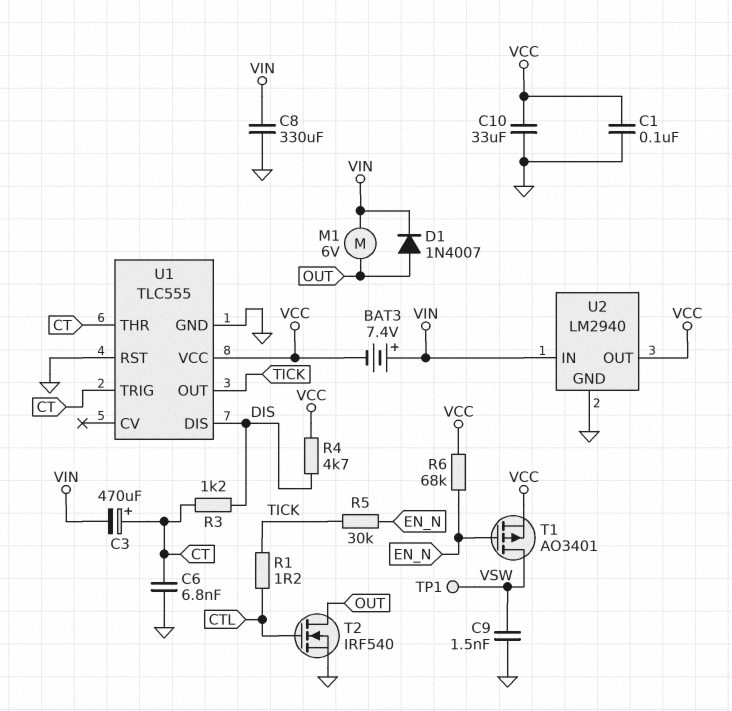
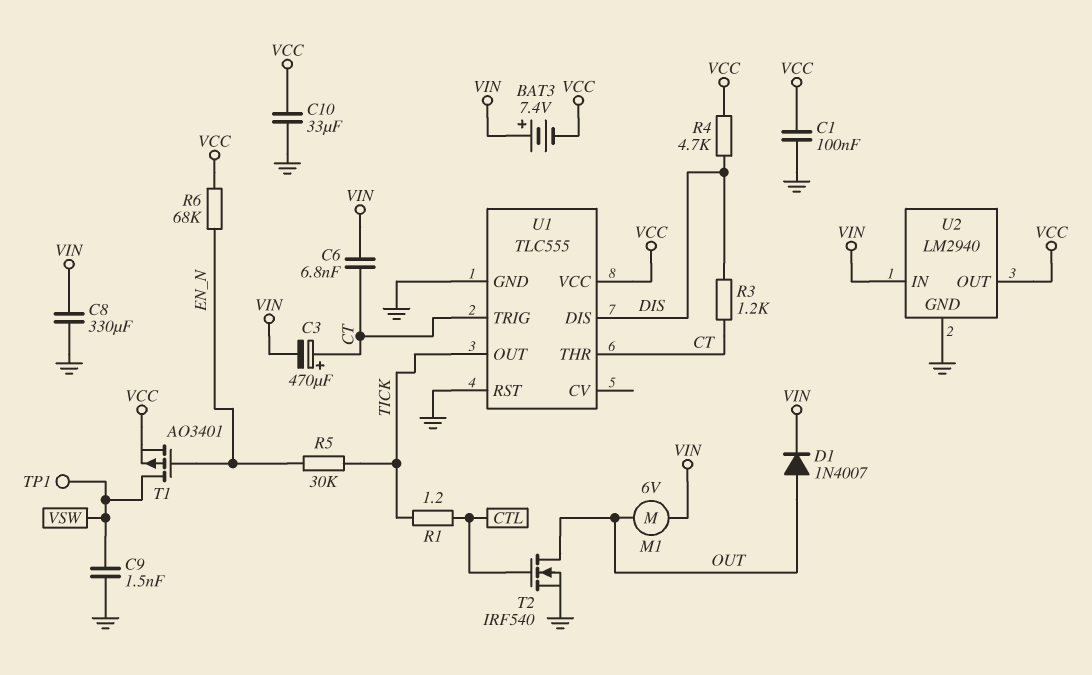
C6: 6.8nF (CT, GND) -> 6.8nF (CT, VIN)

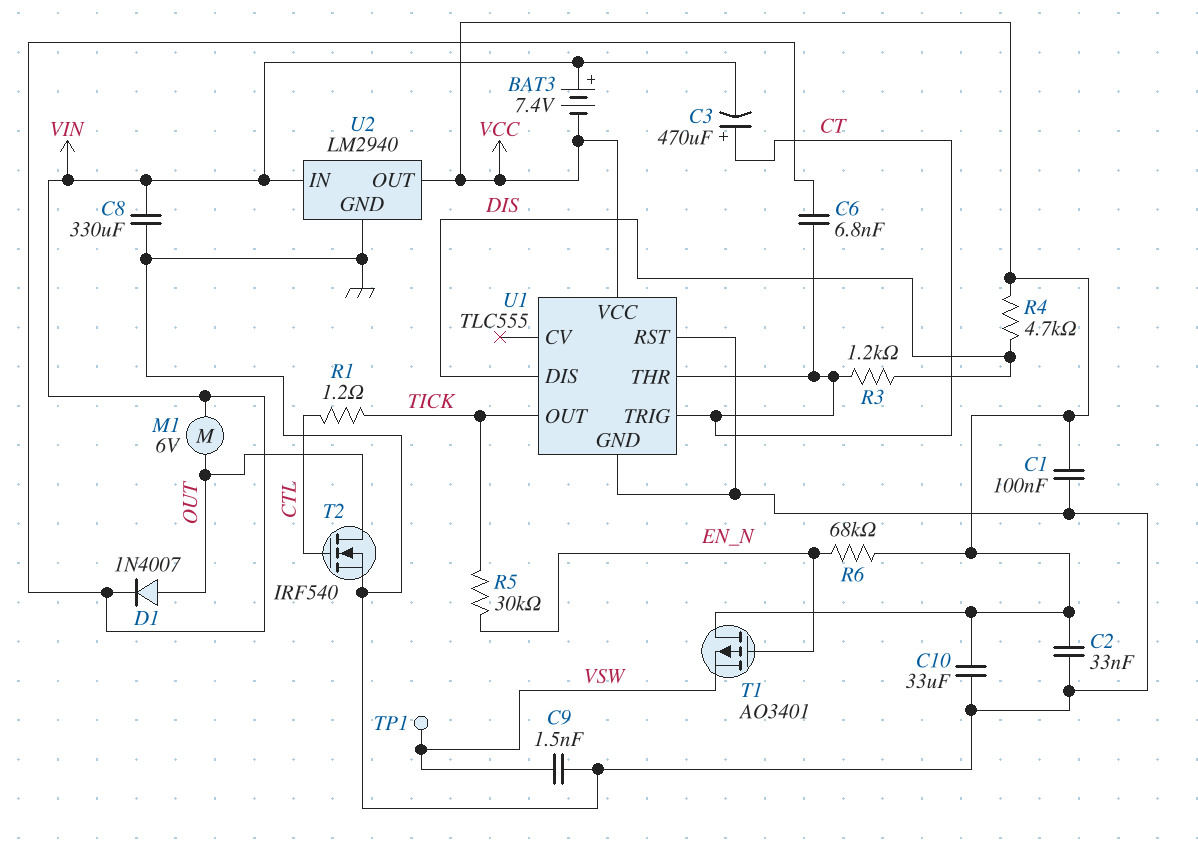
C2: none -> 33nF (GND, VCC)
T1: PMOS AO3401 (G EN_N, D VSW, S VCC) -> PMOS AO3401 (G EN_N, D VCC, S VSW)

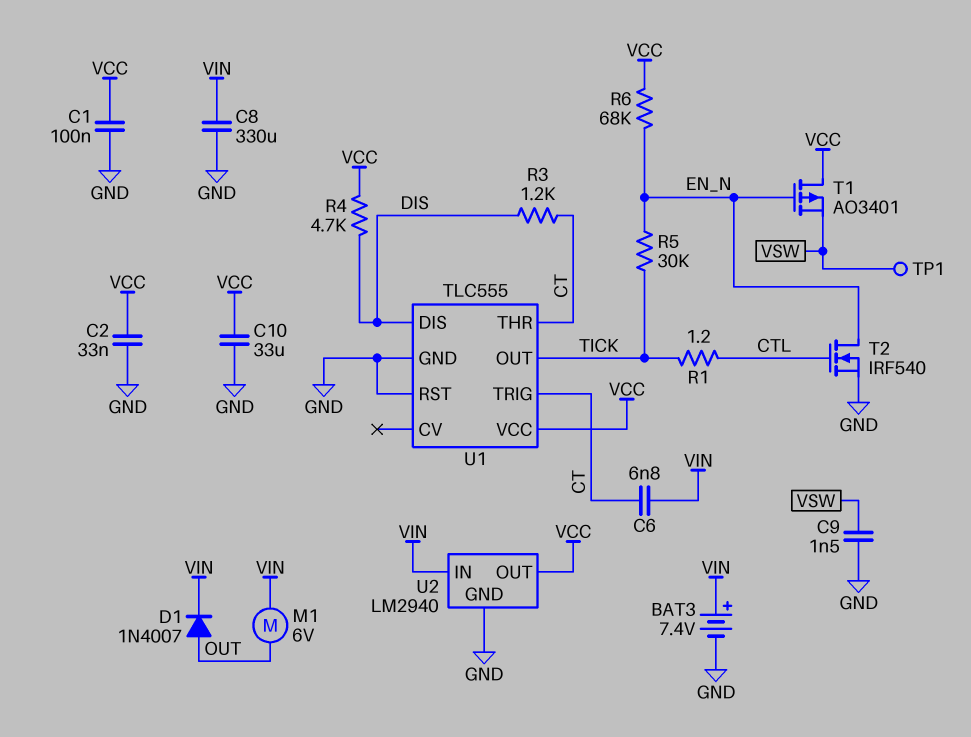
BAT3: 7.4V (plus VIN, minus VCC) -> 7.4V (plus VIN, minus GND)
C3: 470uF (plus CT, minus VIN) -> none
T2: NMOS IRF540 (G CTL, D OUT, S GND) -> NMOS IRF540 (G CTL, D EN_N, S GND)

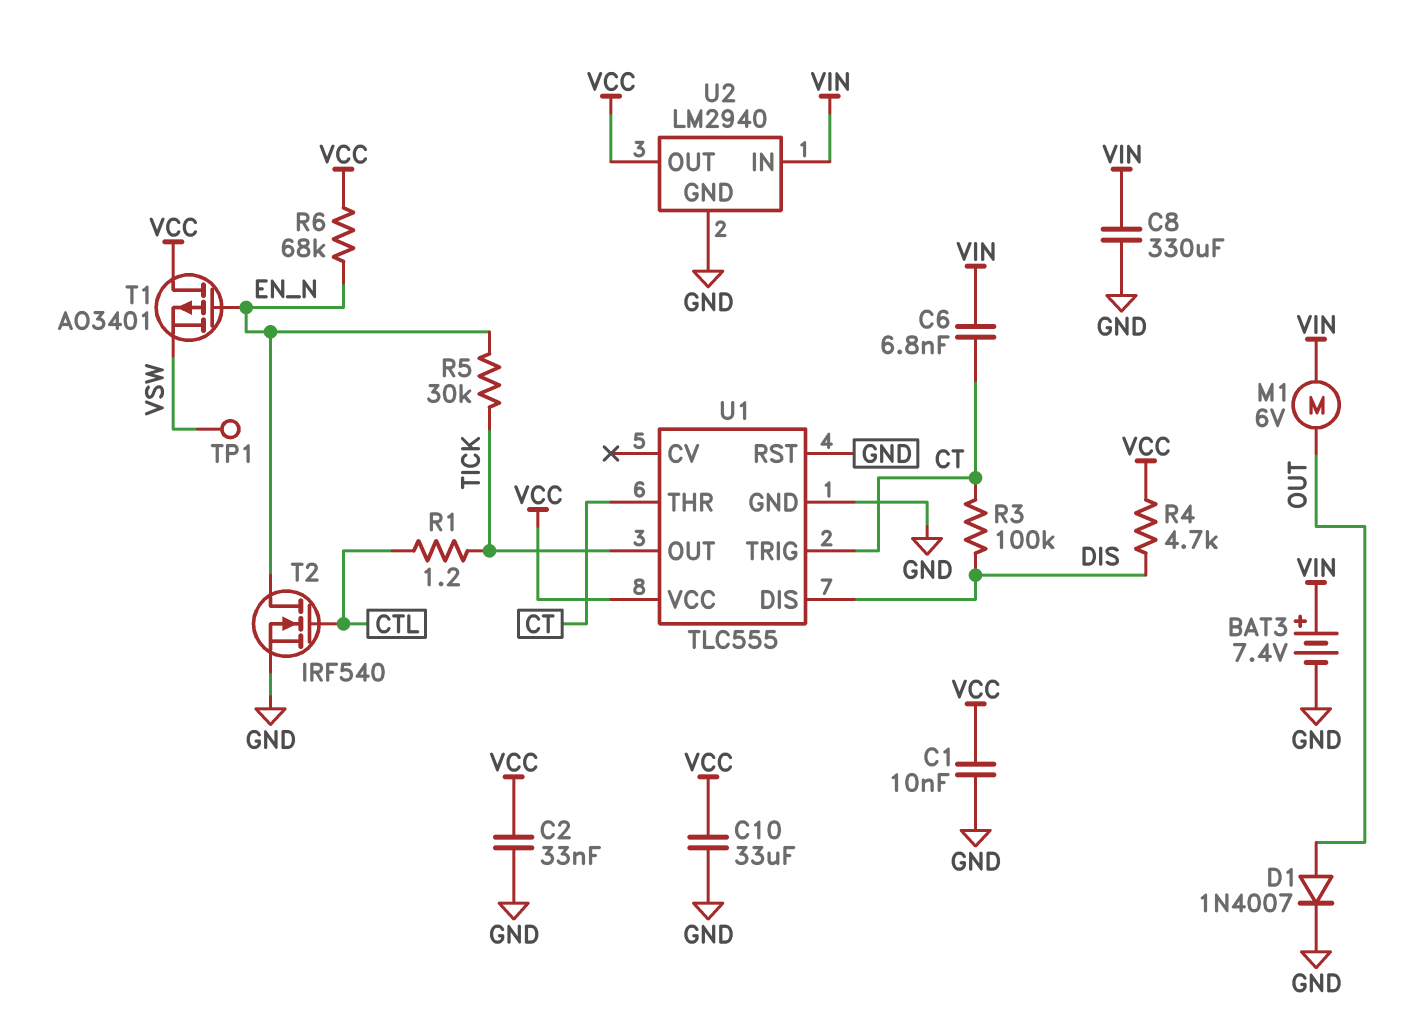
C1: 100nF (GND, VCC) -> 10nF (GND, VCC)
C9: 1.5nF (GND, VSW) -> none
D1: diode 1N4007 (A OUT, K VIN) -> diode 1N4007 (A OUT, K GND)
R3: 1.2k (CT, DIS) -> 100k (CT, DIS)

